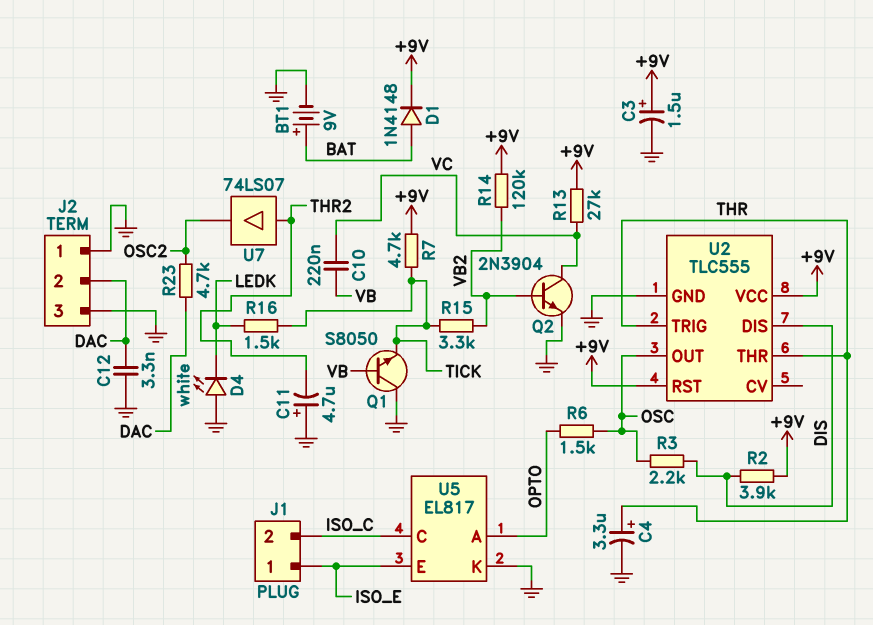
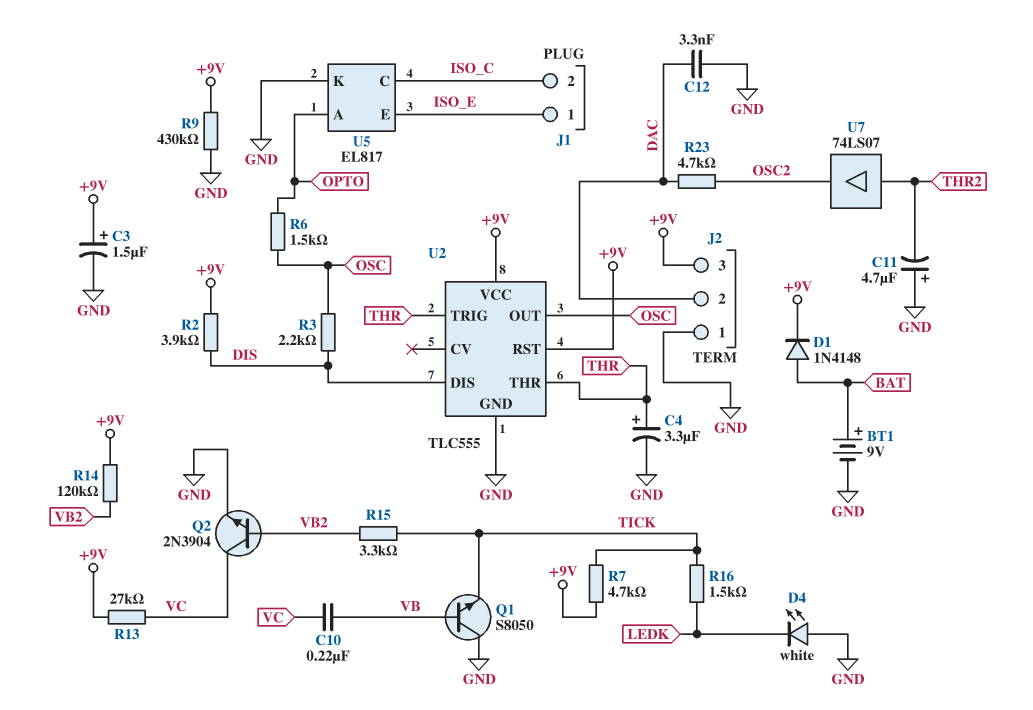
J2 pin 3: GND -> +9V
R9: none -> 430k (+9V, GND)

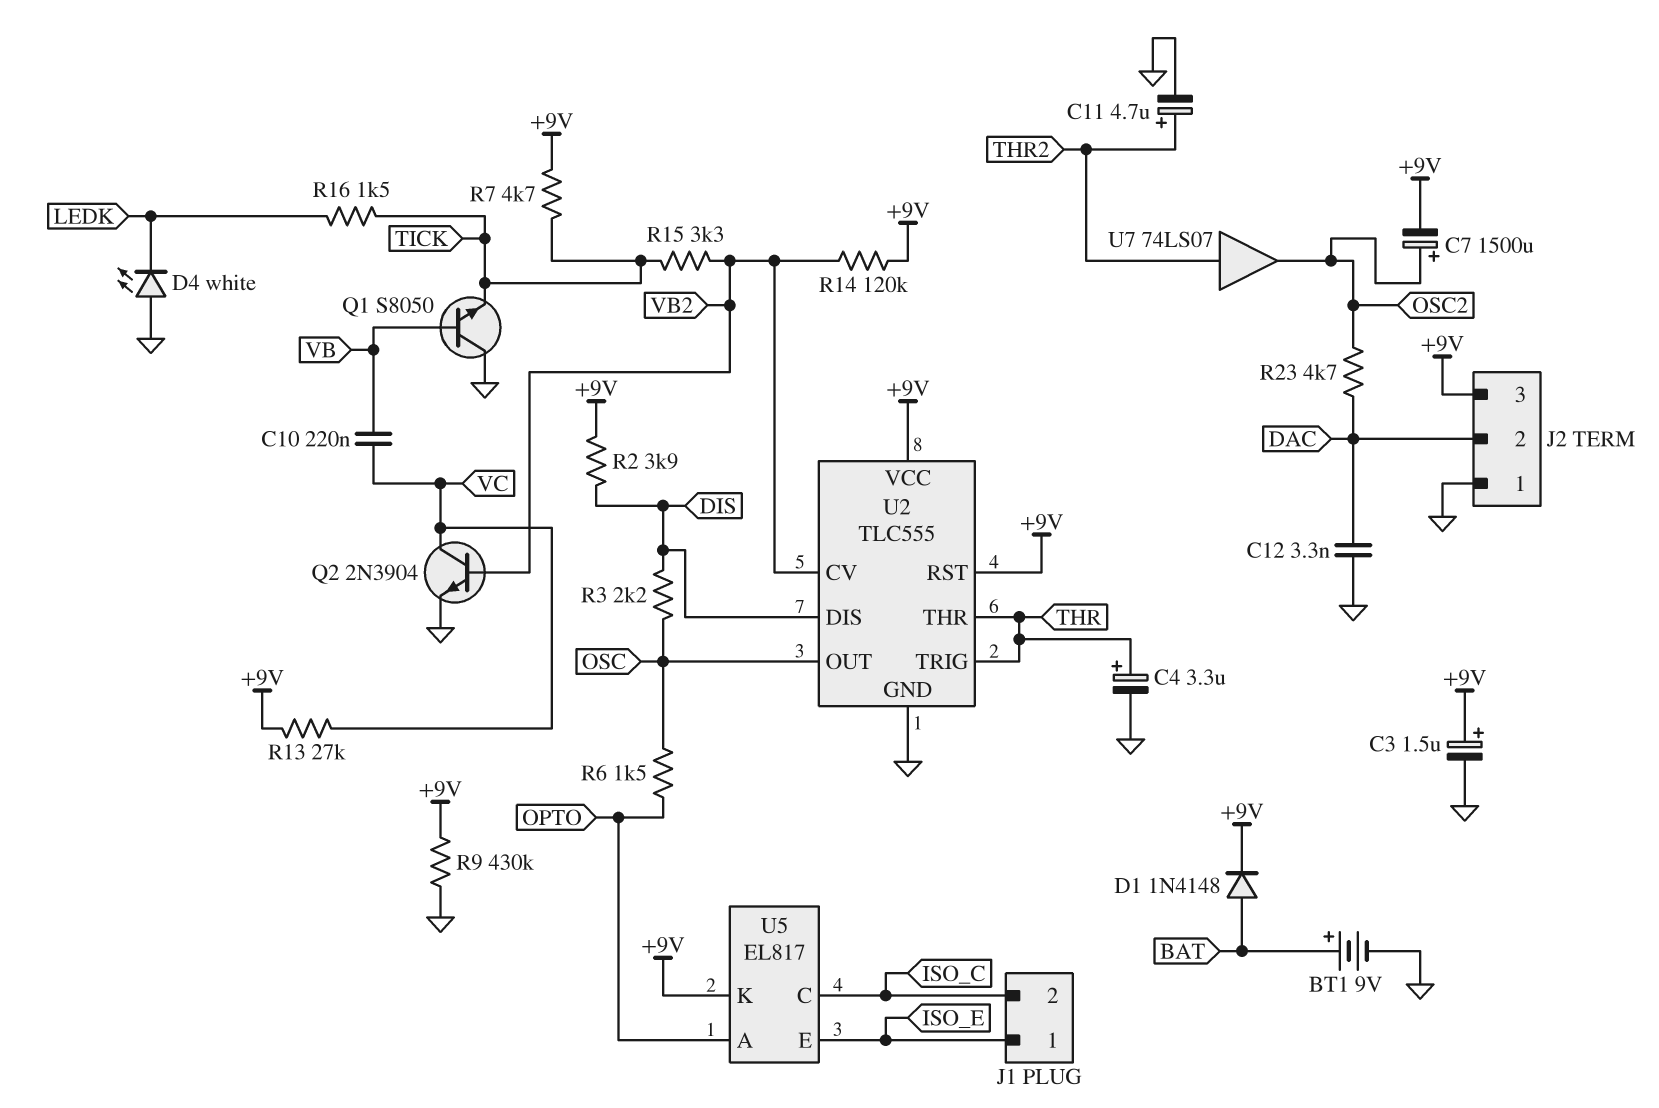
C7: none -> 1500uF (plus OSC2, minus +9V)
C11: 4.7uF (plus GND, minus THR2) -> 4.7uF (plus THR2, minus GND)
U2 pin CV: none -> VB2
U5 pin K: GND -> +9V

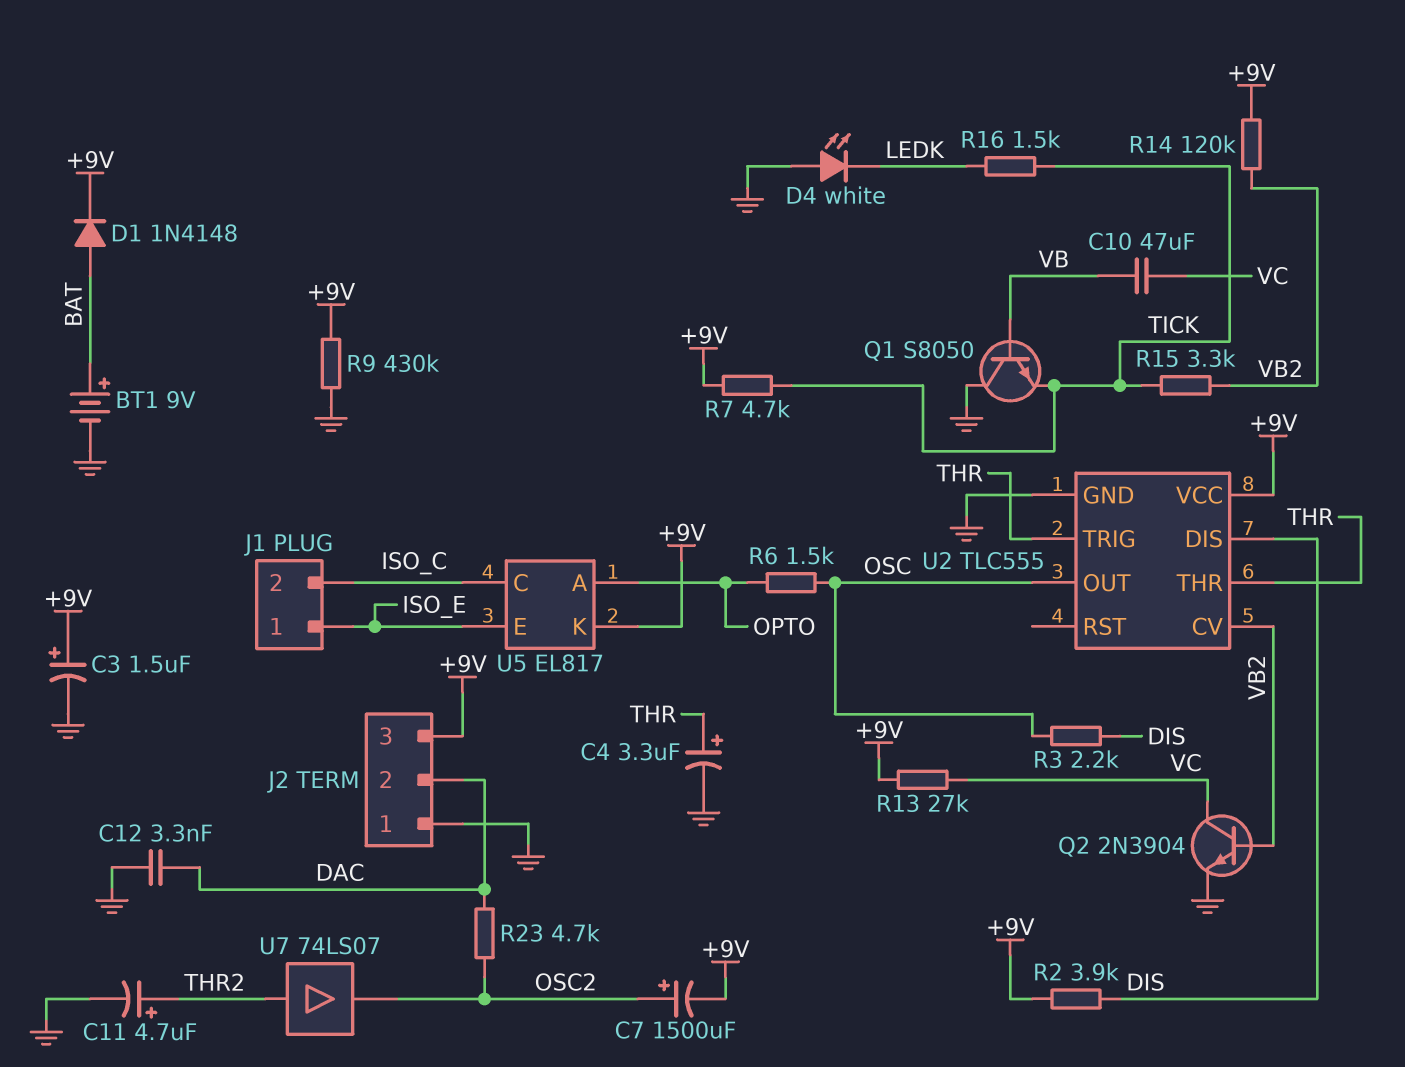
C10: 220nF (VB, VC) -> 47uF (VB, VC)
U2 pin RST: +9V -> none

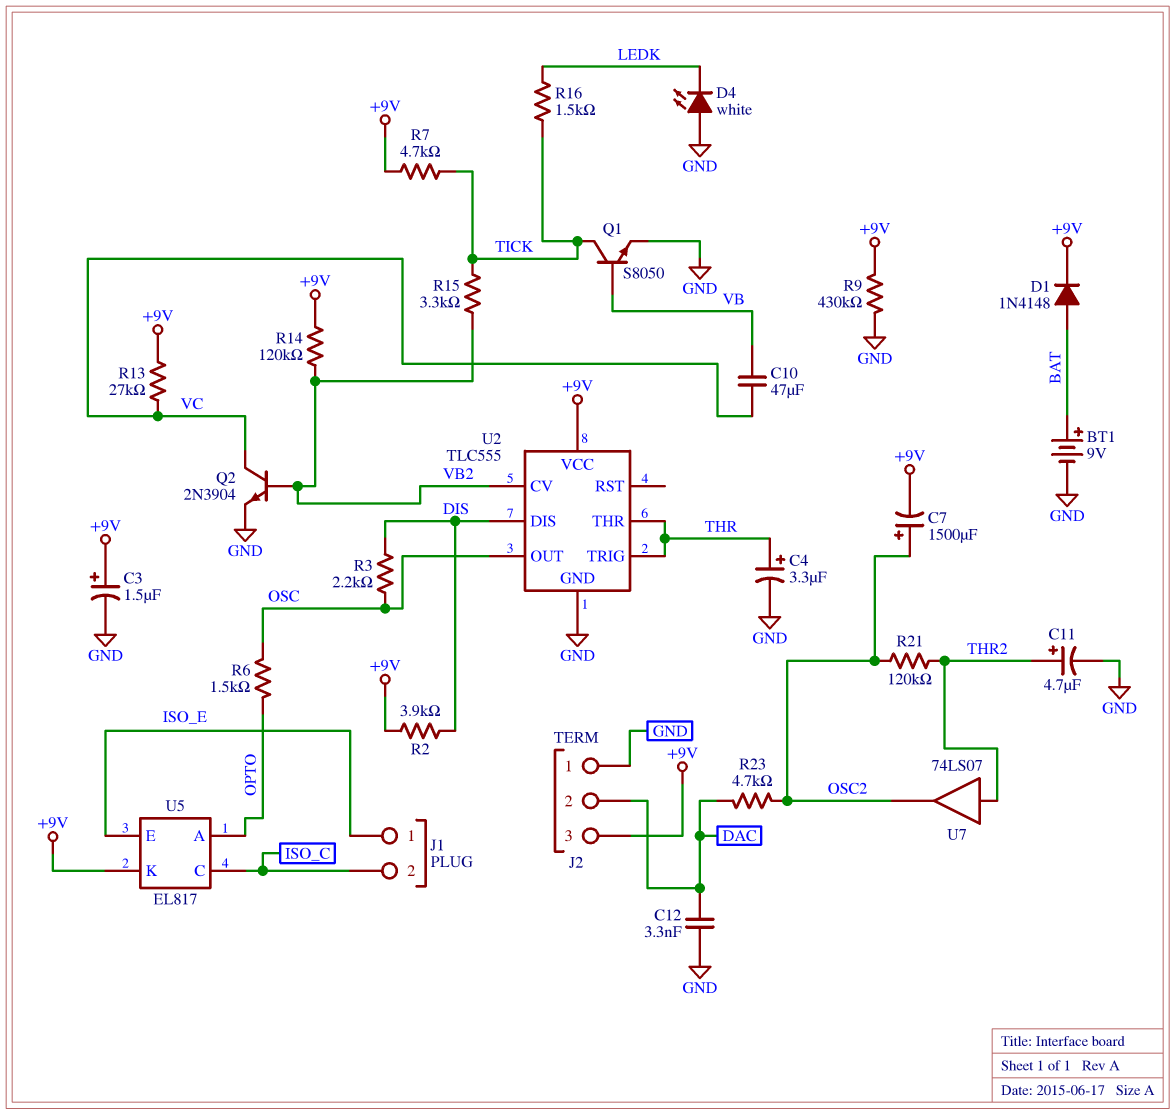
Q1: NPN S8050 (B VB, C GND, E TICK) -> NPN S8050 (B VB, C TICK, E GND)
R21: none -> 120k (OSC2, THR2)

